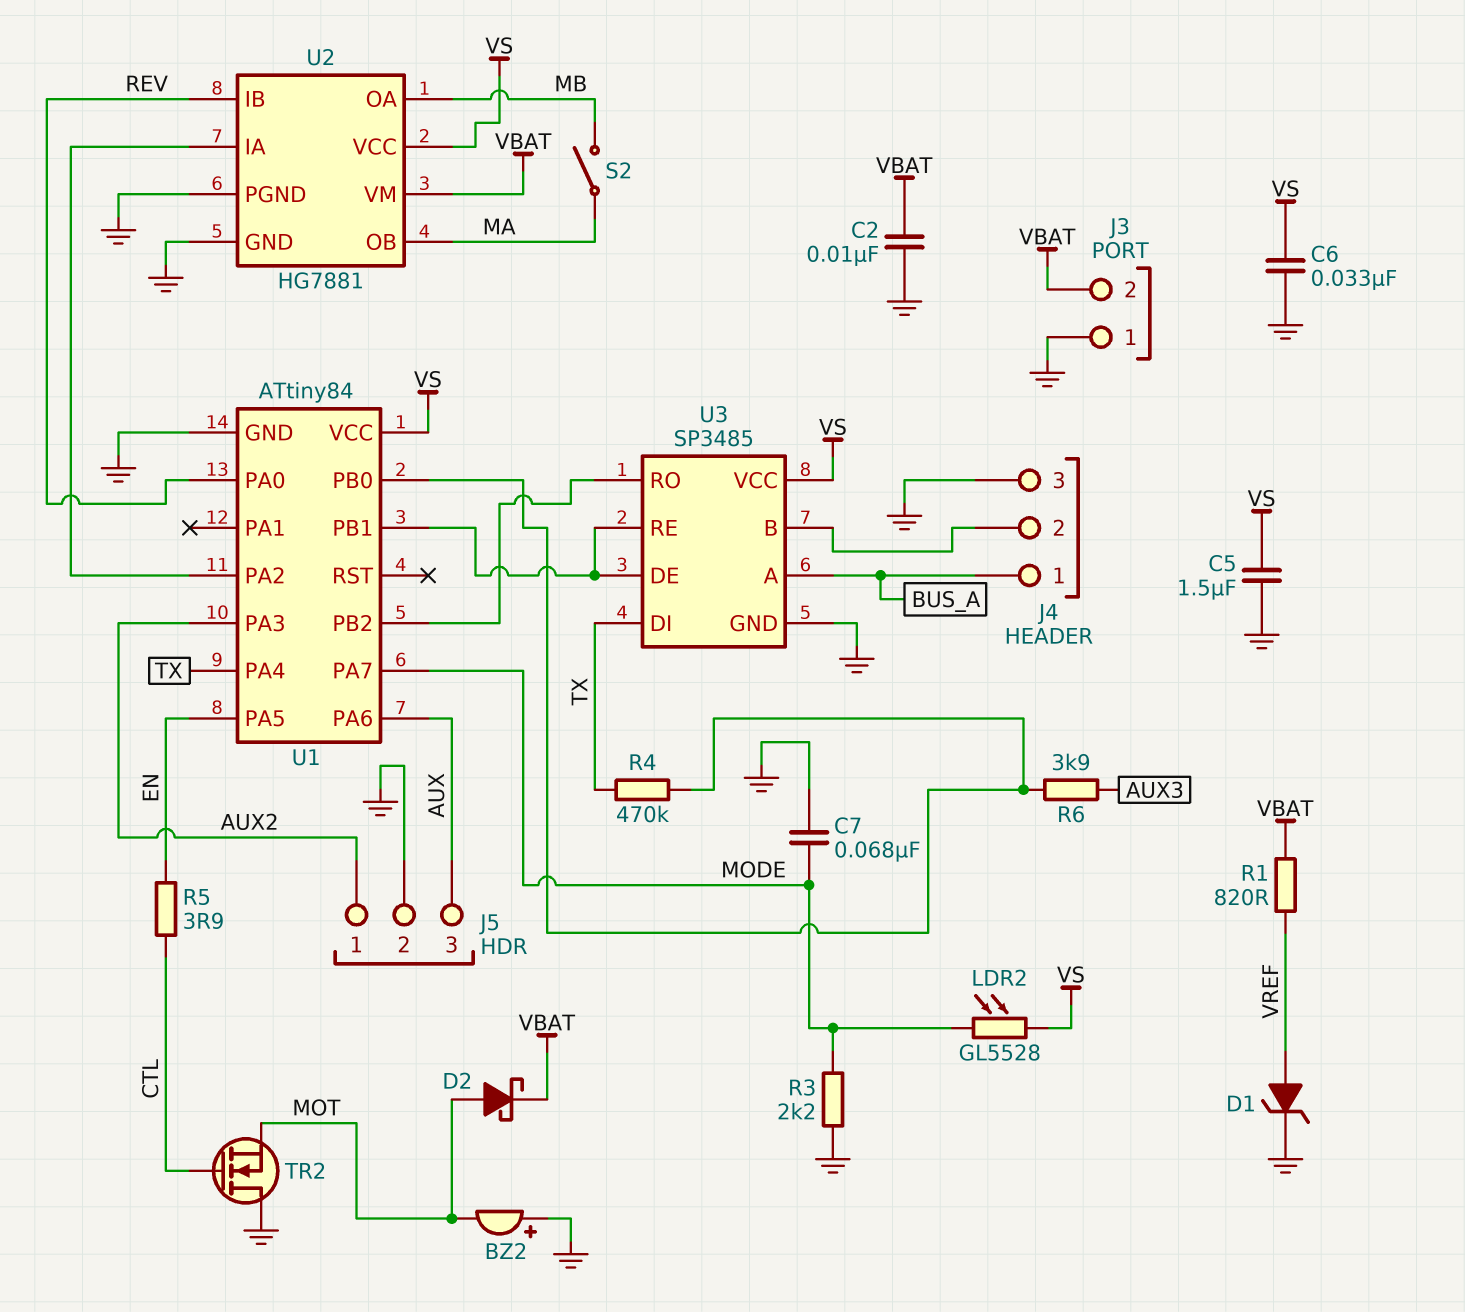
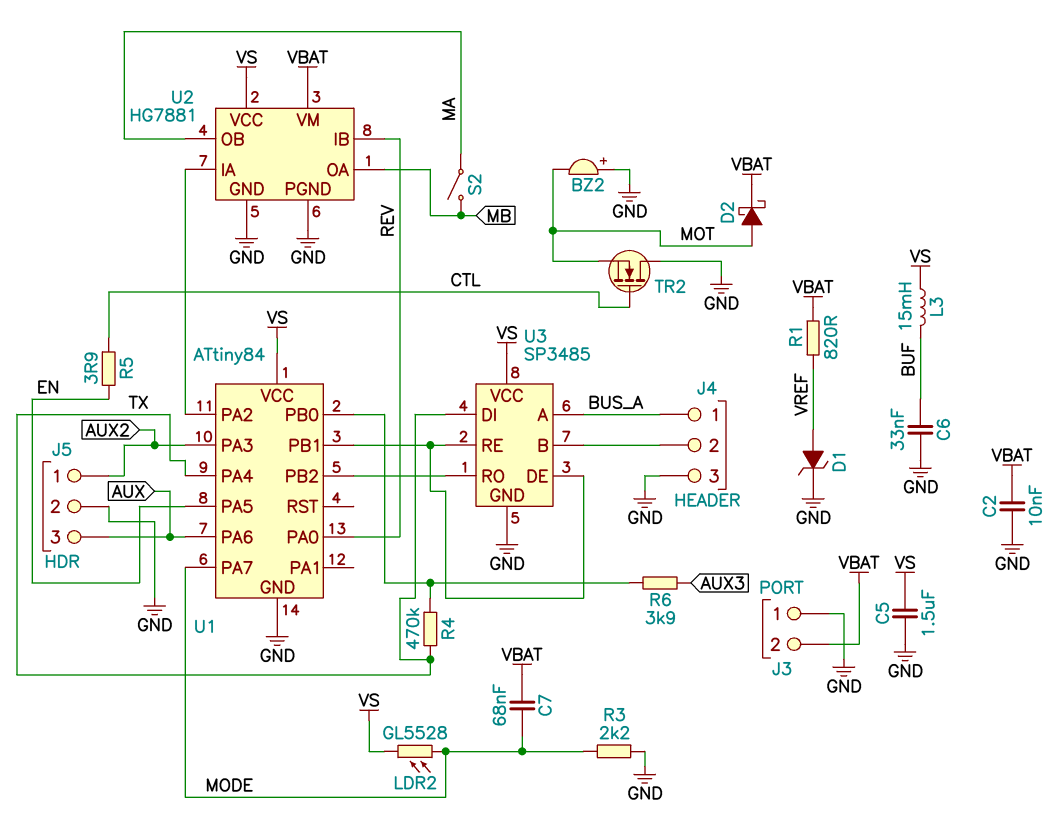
C6: 33nF (GND, VS) -> 33nF (BUF, GND)
C7: 68nF (GND, MODE) -> 68nF (MODE, VBAT)
L3: none -> 15mH (BUF, VS)

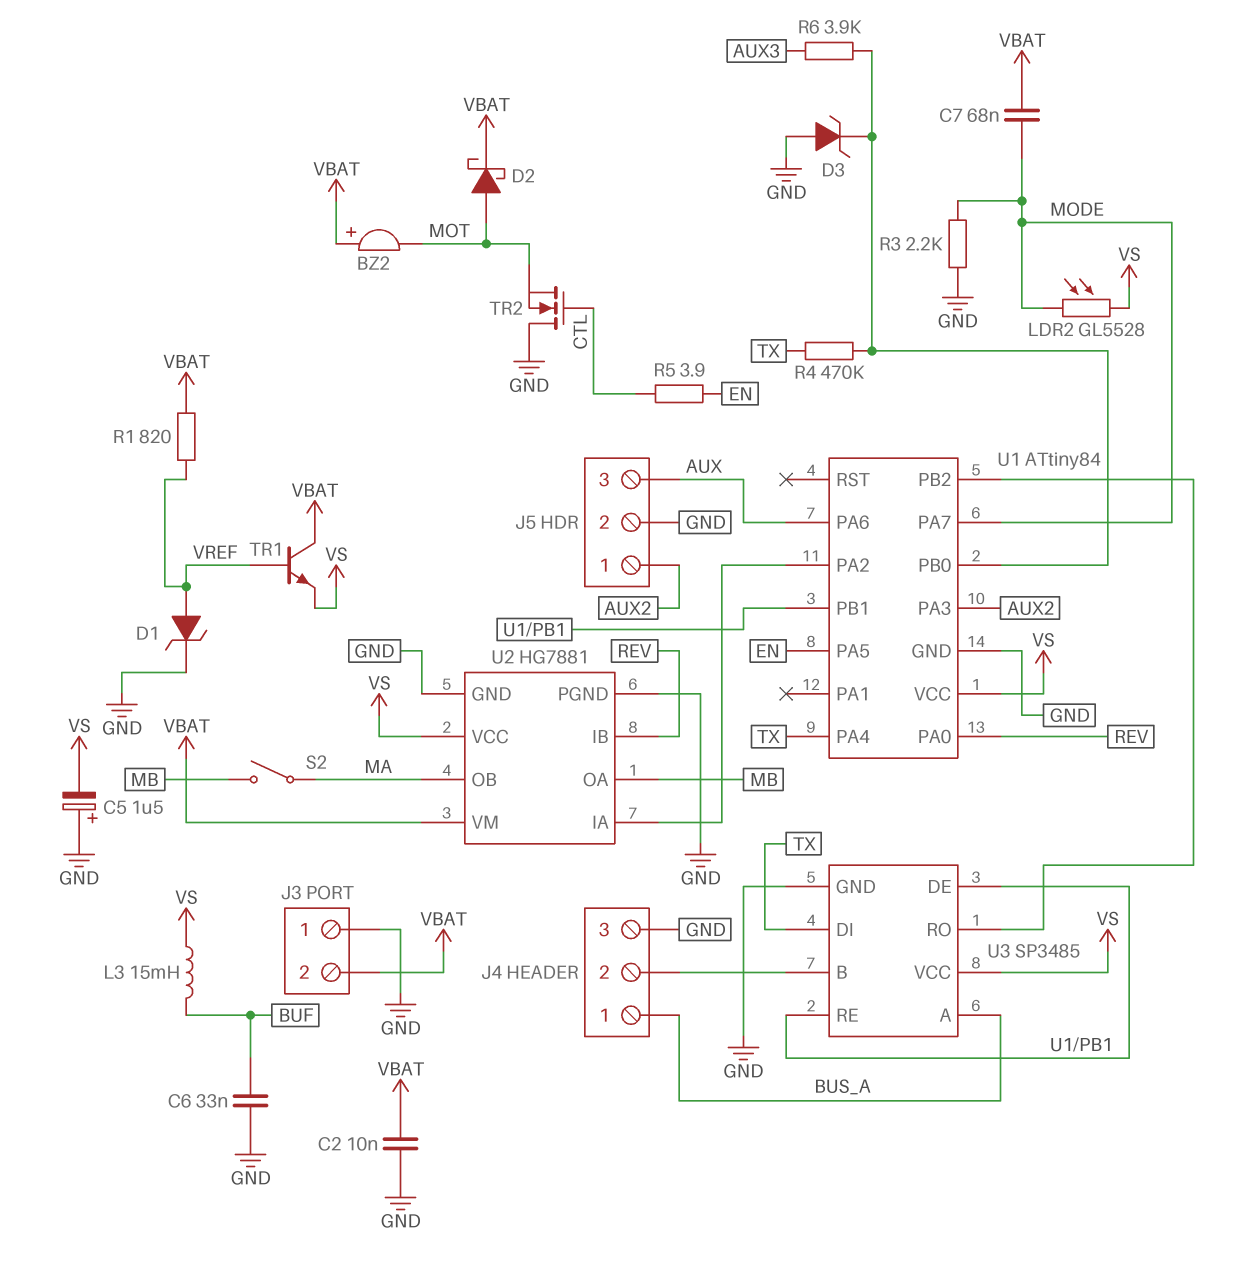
BZ2: buzzer (plus GND, minus MOT) -> buzzer (plus VBAT, minus MOT)
C5: 1.5uF (GND, VS) -> 1.5uF (plus GND, minus VS)
D3: none -> zener (A GND, K U1/PB0)
TR1: none -> NPN (B VREF, C VBAT, E VS)

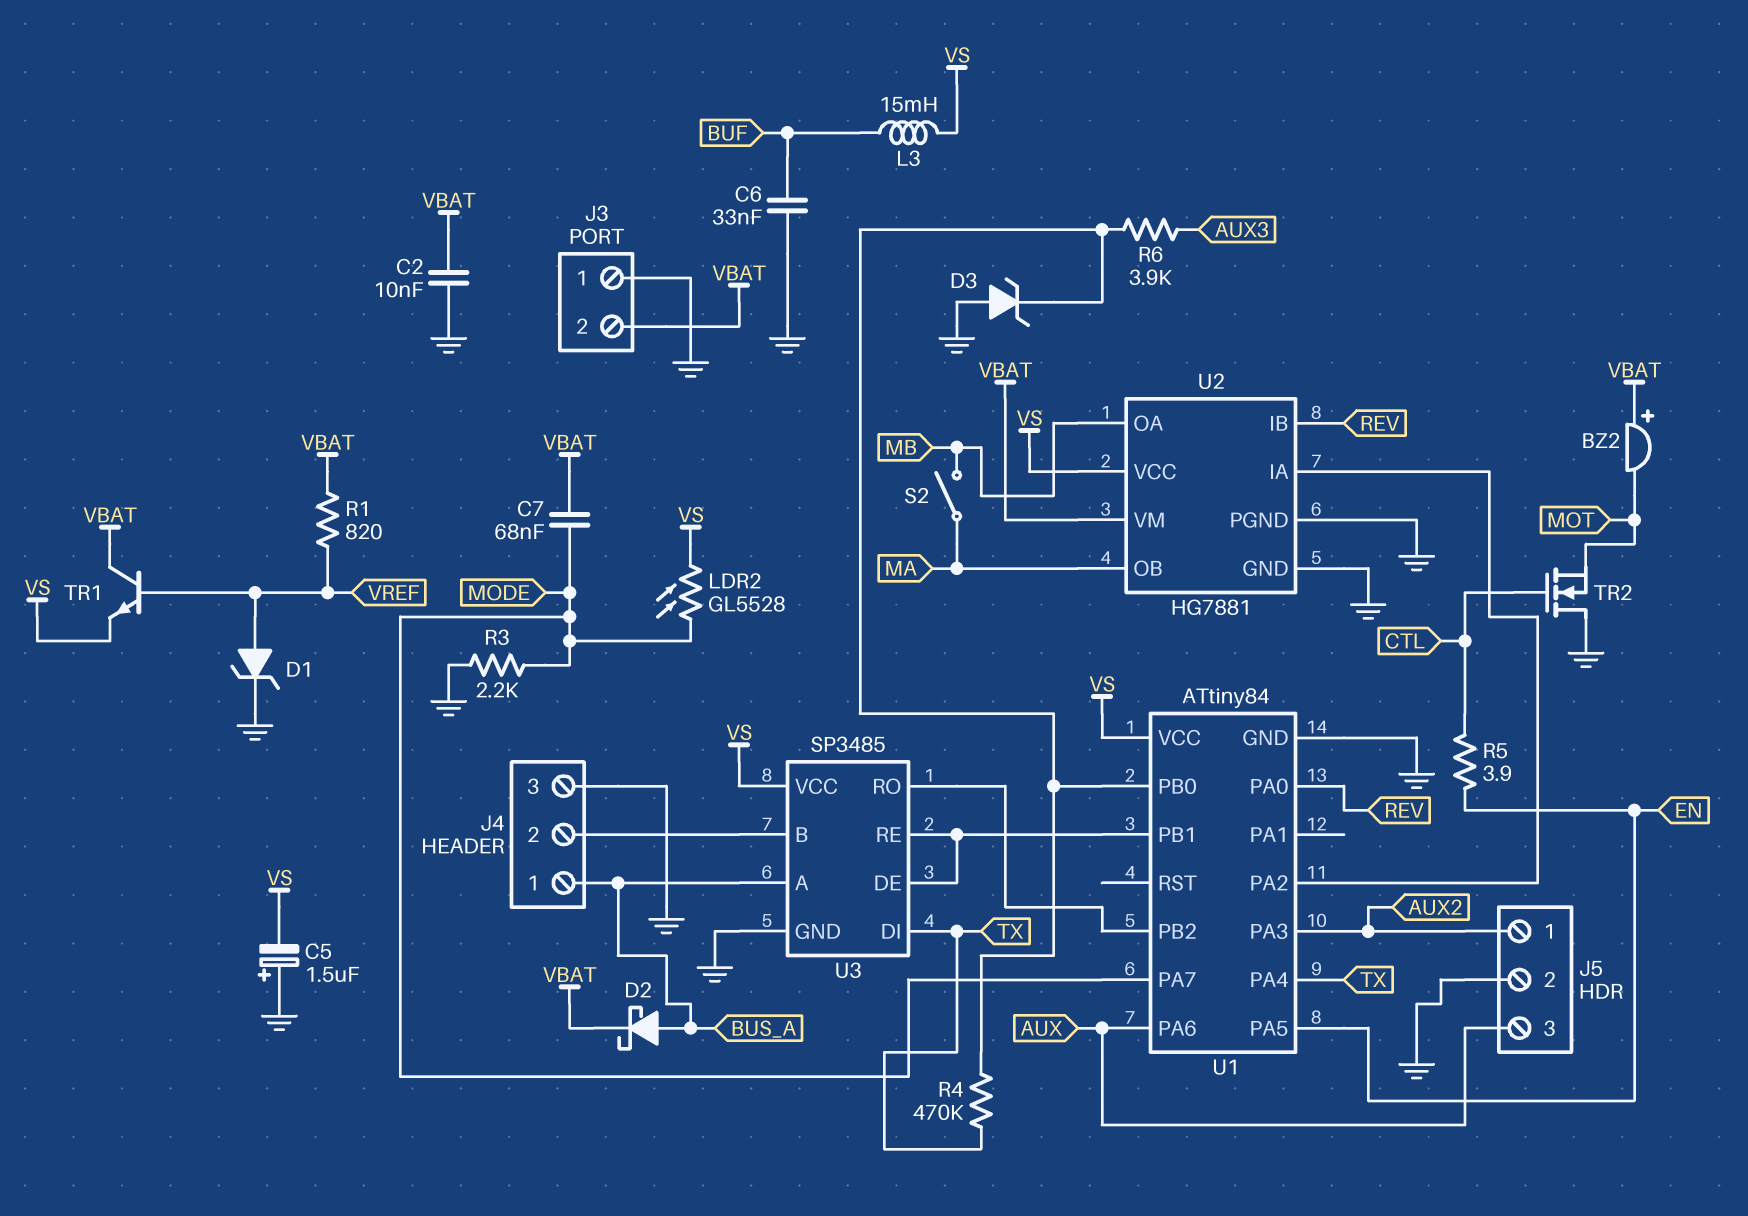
D2: schottky (A MOT, K VBAT) -> schottky (A BUS_A, K VBAT)

